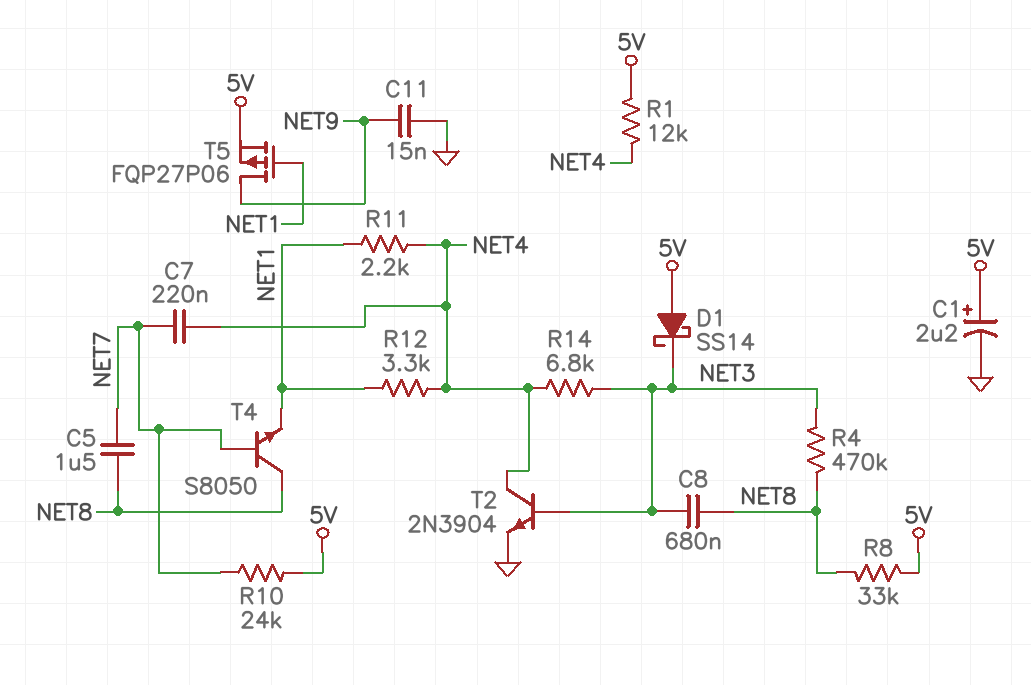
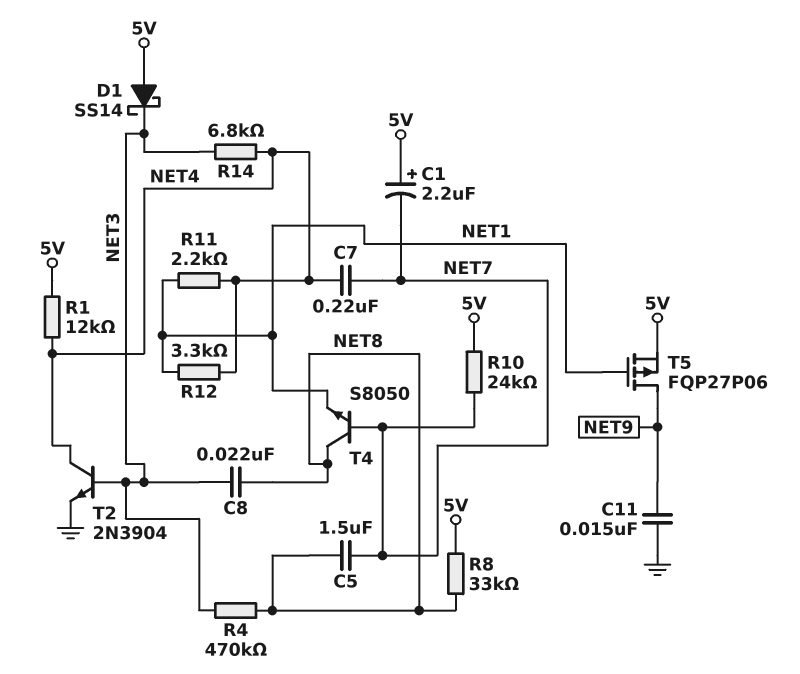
C1: 2.2uF (plus 5V, minus GND) -> 2.2uF (plus 5V, minus NET7)
C8: 680nF (NET3, NET8) -> 22nF (NET3, NET8)

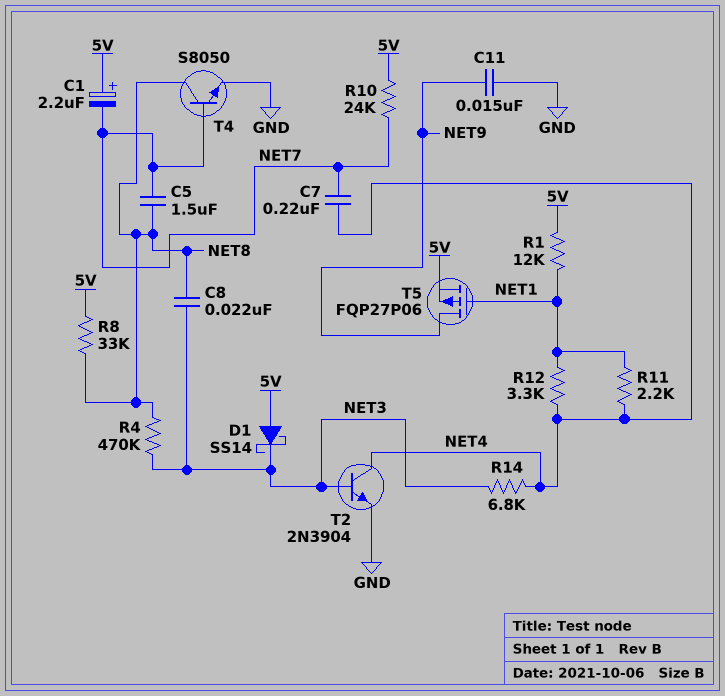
R1: 12k (5V, NET4) -> 12k (5V, NET1)
T4: NPN S8050 (B NET7, C NET8, E NET1) -> NPN S8050 (B NET7, C NET8, E GND)

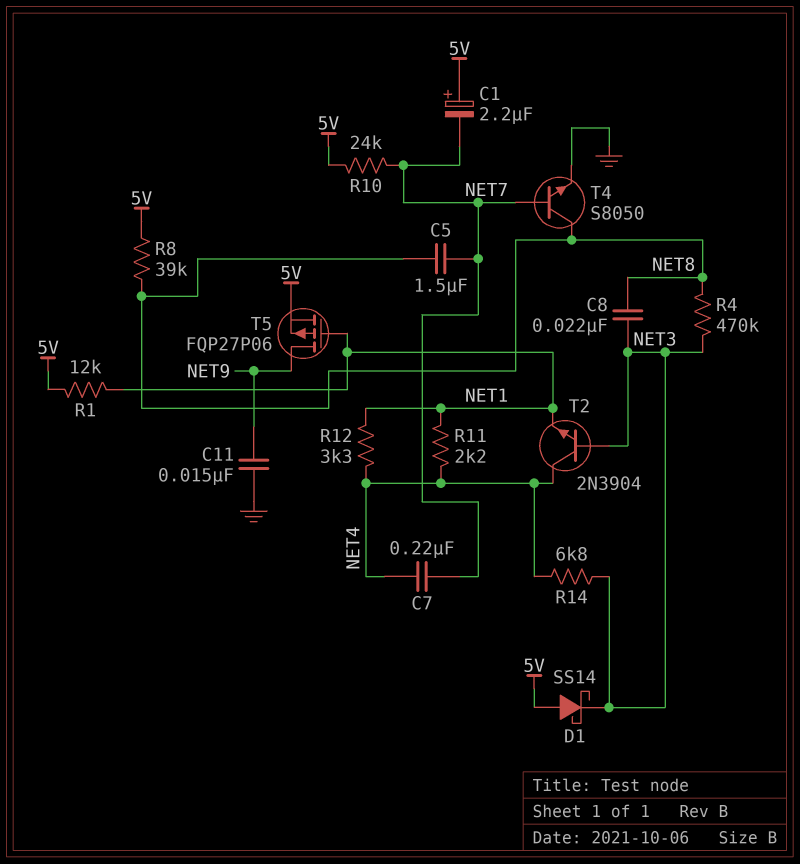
R8: 33k (5V, NET8) -> 39k (5V, NET8)
T2: NPN 2N3904 (B NET3, C NET4, E GND) -> NPN 2N3904 (B NET3, C NET4, E NET1)

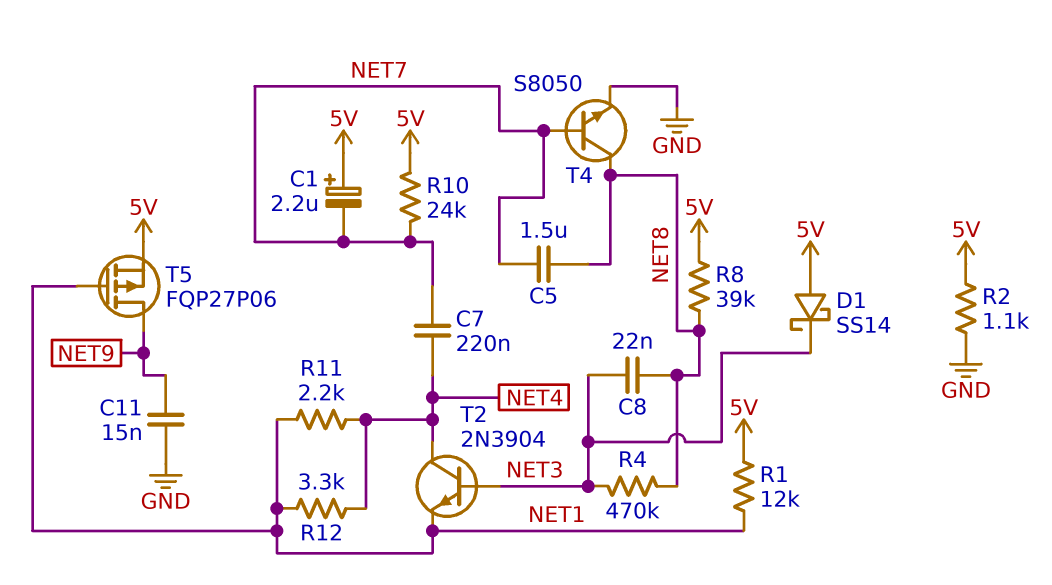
R2: none -> 1.1k (5V, GND)
R14: 6.8k (NET3, NET4) -> none

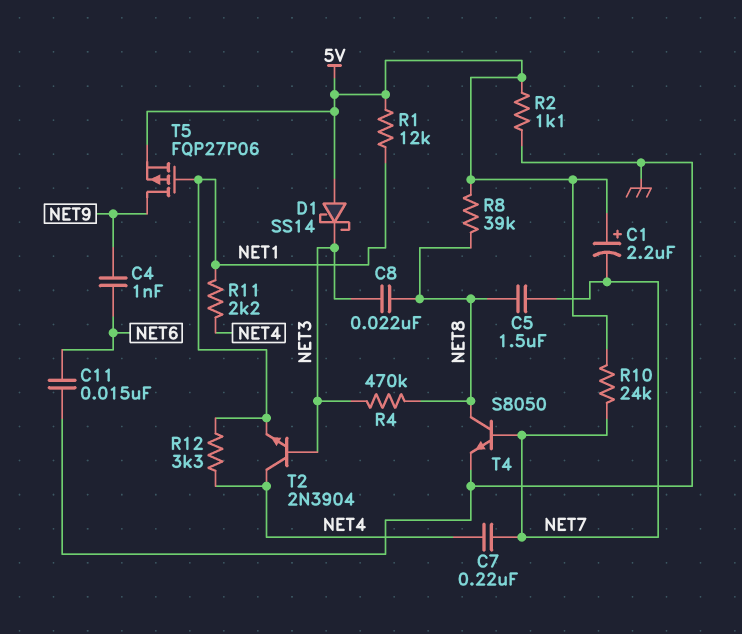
C4: none -> 1nF (NET6, NET9)
C11: 15nF (GND, NET9) -> 15nF (GND, NET6)

